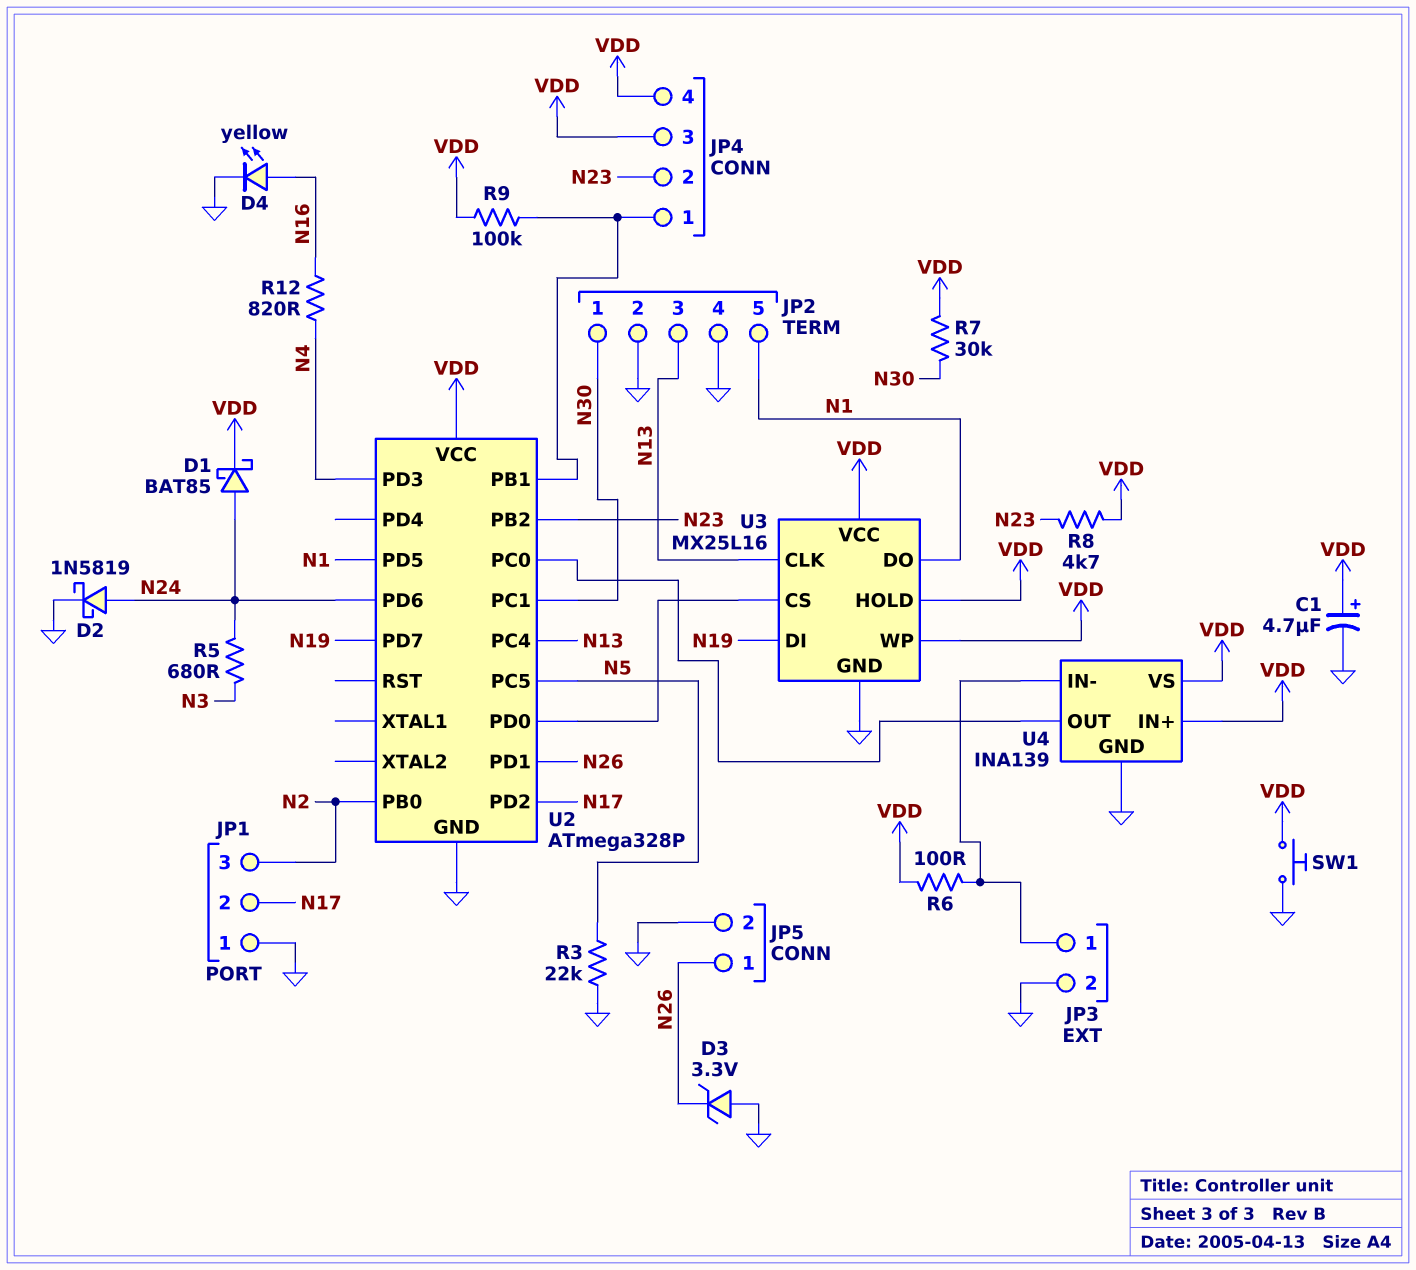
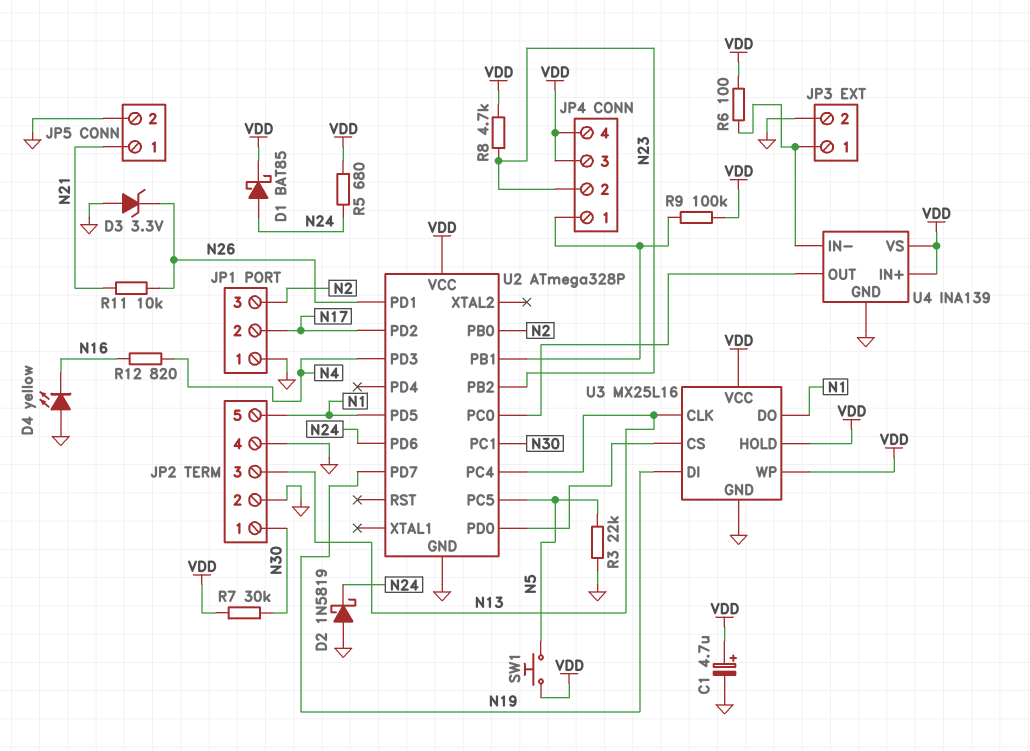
D2: schottky 1N5819 (A N24, K GND) -> schottky 1N5819 (A GND, K N24)
D4: LED yellow (A N16, K GND) -> LED yellow (A GND, K N16)
JP5 pin 1: N26 -> N21
R5: 680 (N3, N24) -> 680 (N24, VDD)
R11: none -> 10k (N21, N26)
SW1: button (GND, VDD) -> button (N5, VDD)

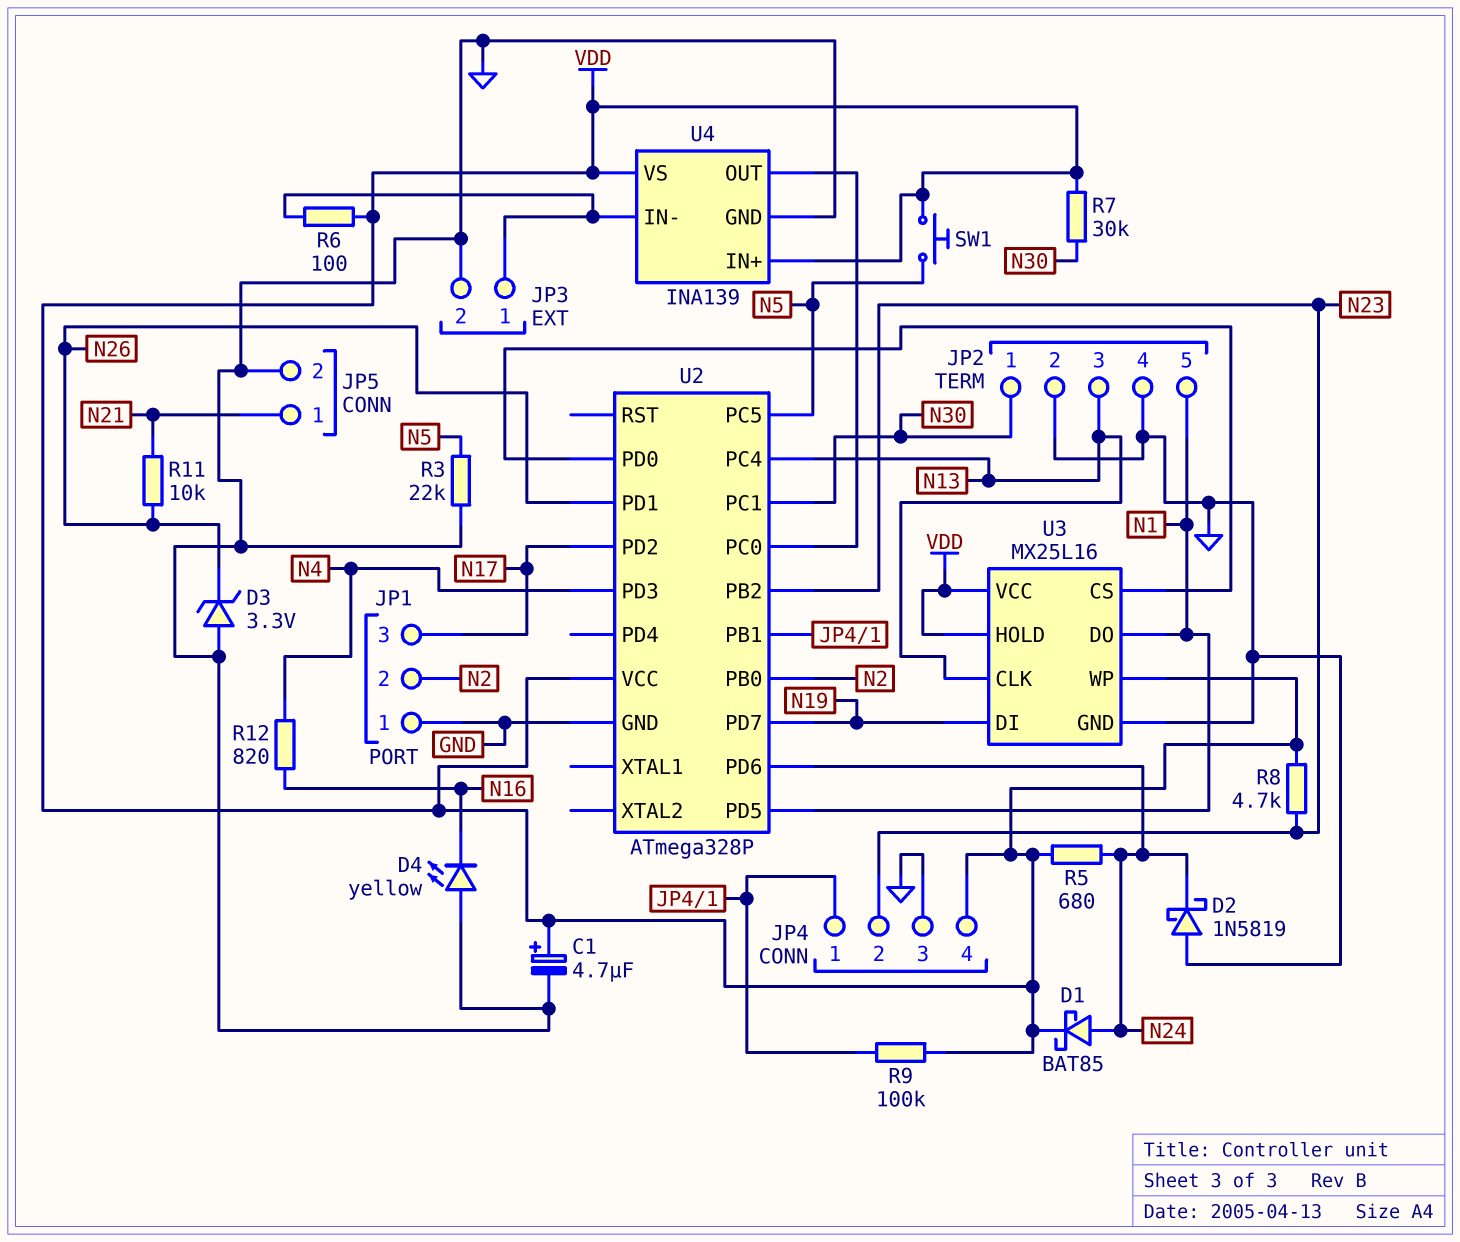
JP1 pin 2: N17 -> N2
JP1 pin 3: N2 -> N17
JP4 pin 3: VDD -> GND

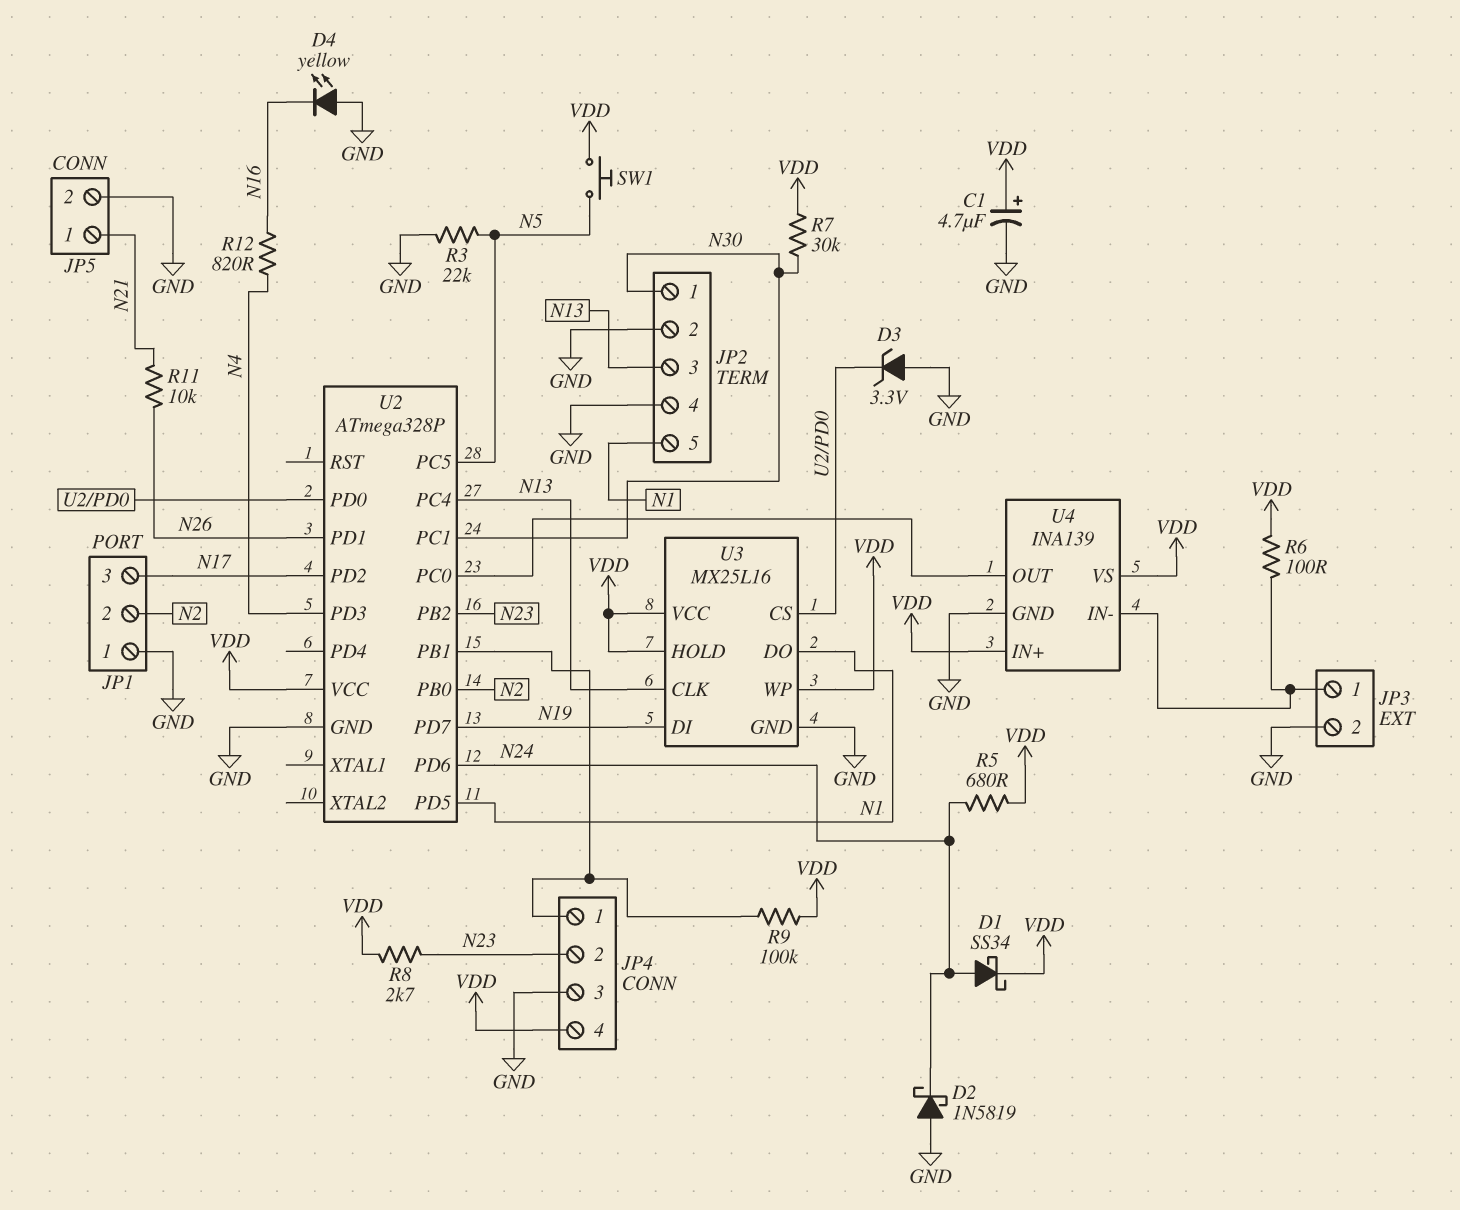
D1: schottky BAT85 (A N24, K VDD) -> schottky SS34 (A N24, K VDD)
D3: zener 3.3V (A GND, K N26) -> zener 3.3V (A GND, K U2/PD0)
R8: 4.7k (N23, VDD) -> 2.7k (N23, VDD)

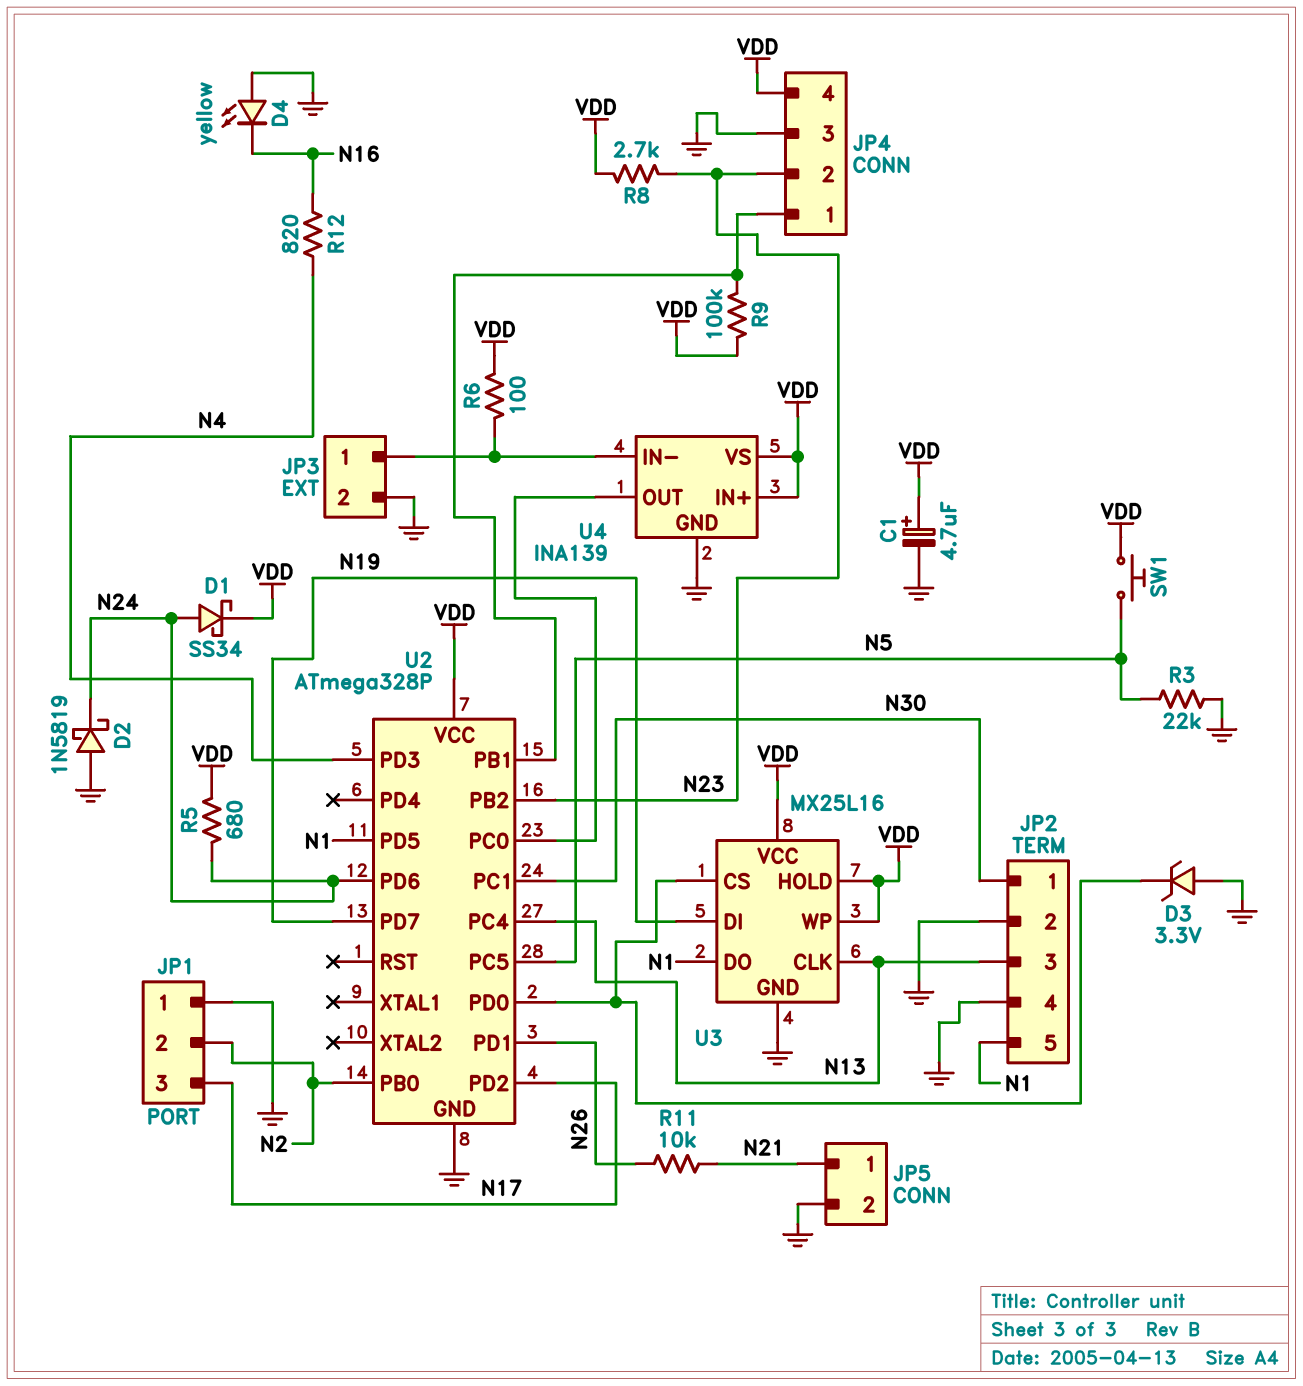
R7: 30k (N30, VDD) -> none

